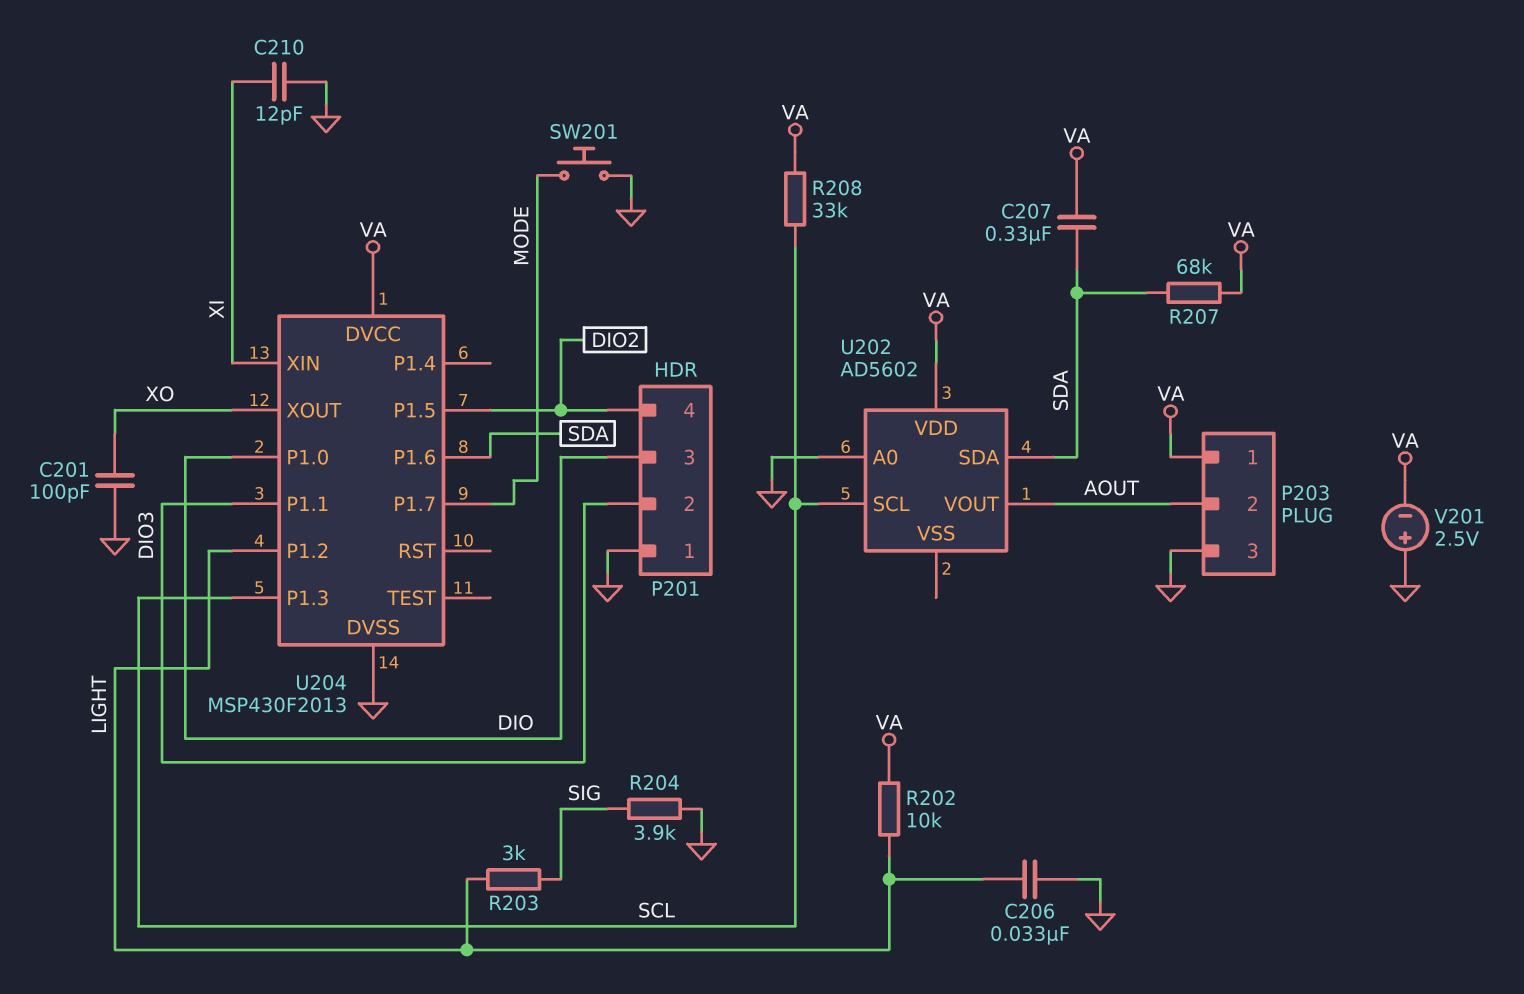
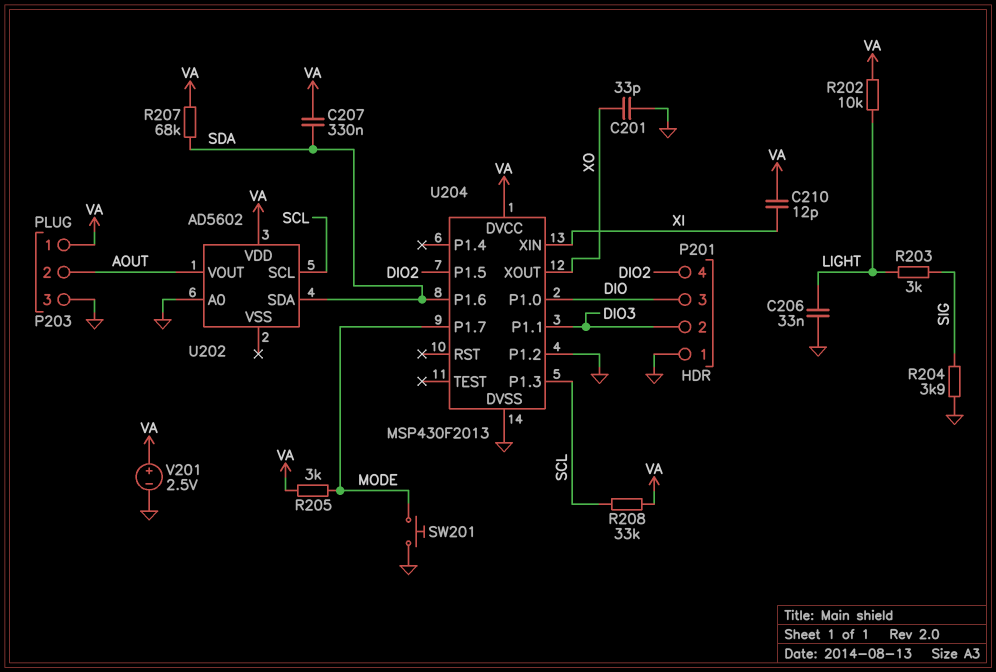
C201: 100pF (GND, XO) -> 33pF (GND, XO)
C210: 12pF (GND, XI) -> 12pF (VA, XI)
R205: none -> 3k (MODE, VA)
U204 pin P1.2: LIGHT -> GND
V201: 2.5V (plus GND, minus VA) -> 2.5V (plus VA, minus GND)

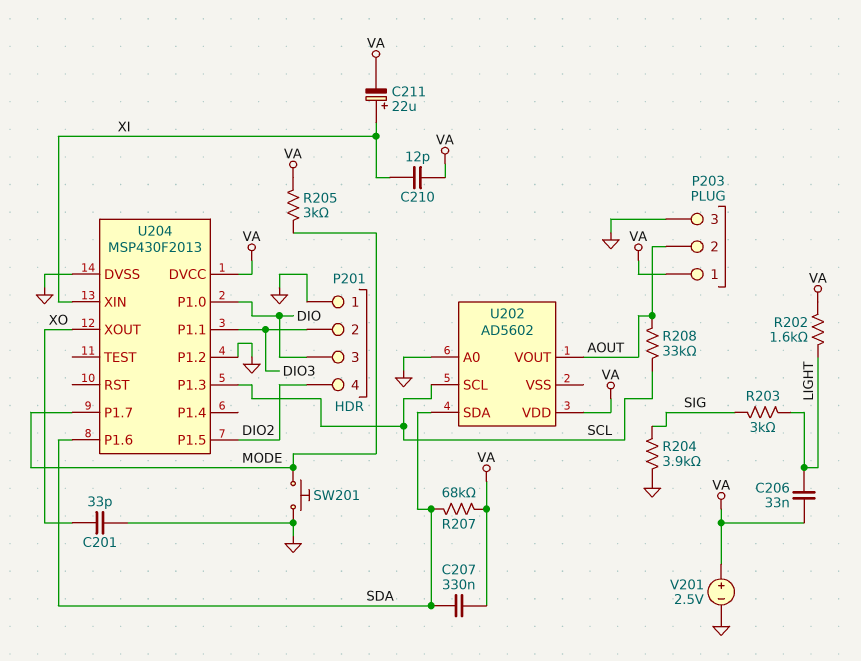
C206: 33nF (GND, LIGHT) -> 33nF (LIGHT, VA)
C211: none -> 22uF (plus XI, minus VA)
R202: 10k (LIGHT, VA) -> 1.6k (LIGHT, VA)
R208: 33k (SCL, VA) -> 33k (AOUT, SCL)

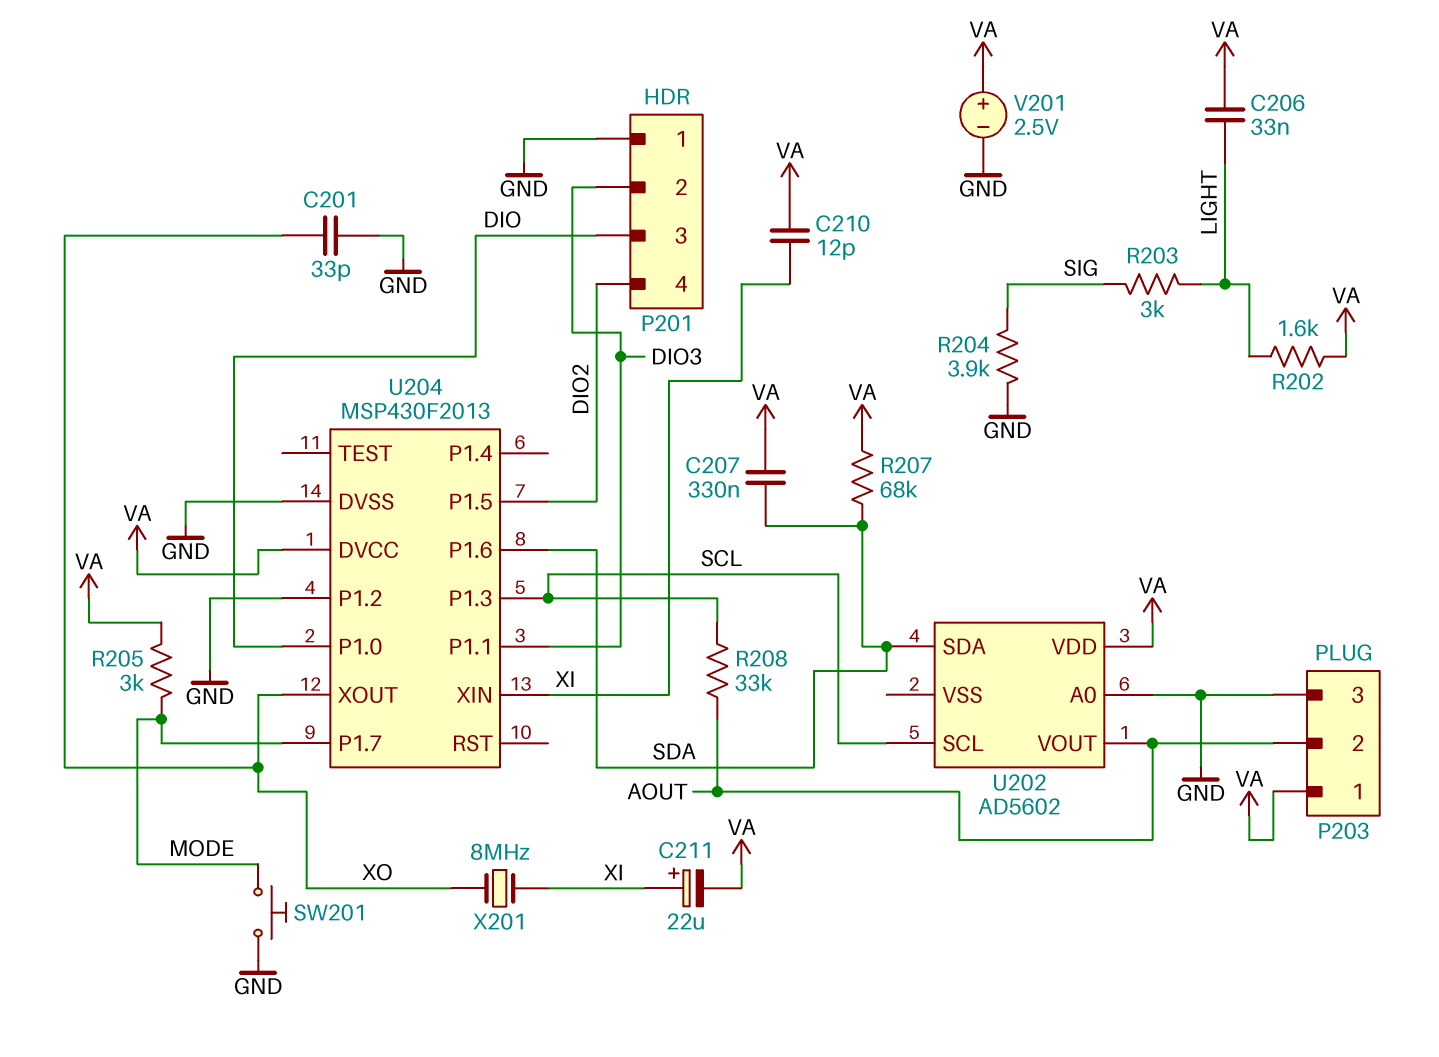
X201: none -> 8MHz (XI, XO)

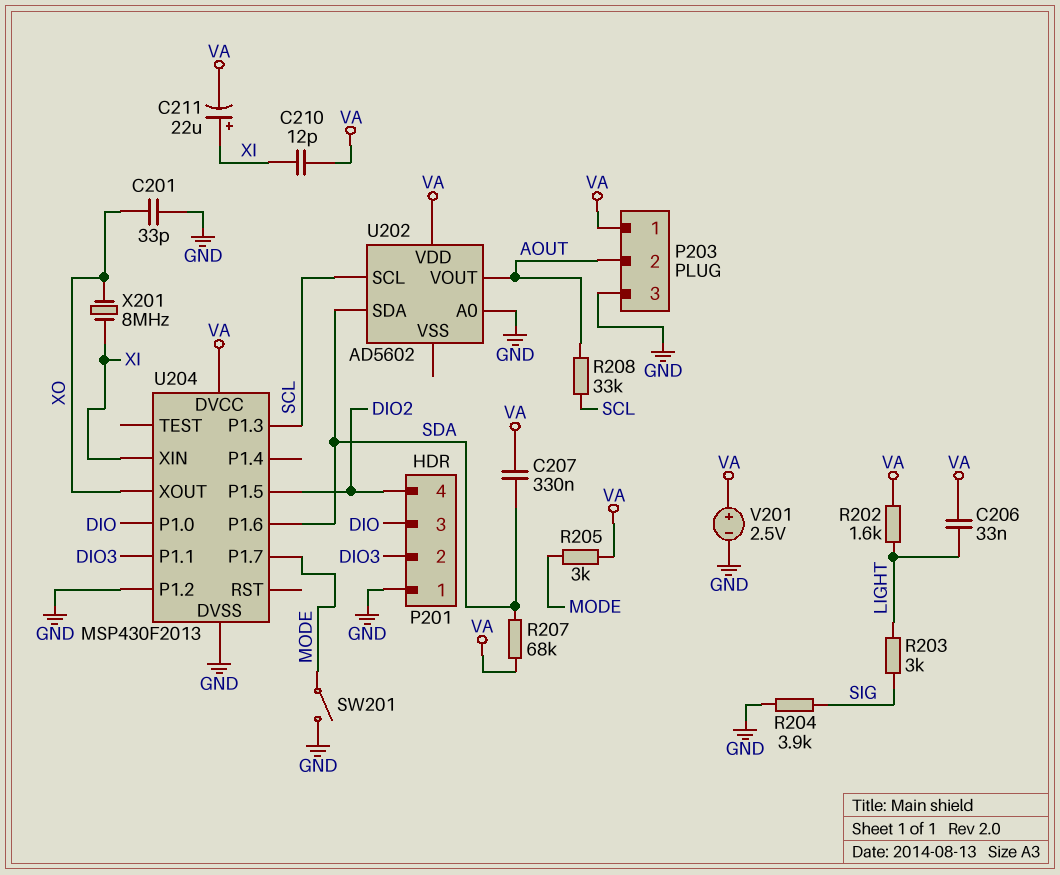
SW201: button (GND, MODE) -> switch (GND, MODE)

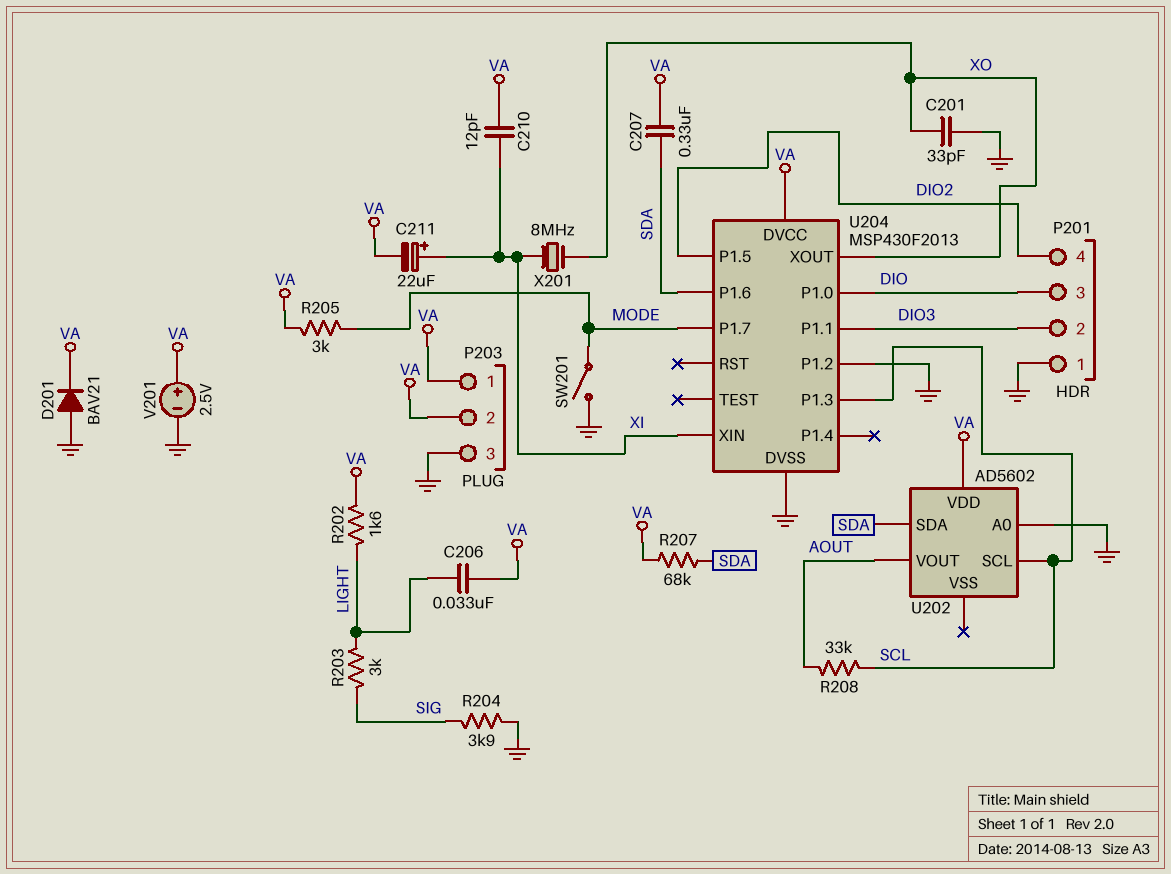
D201: none -> diode BAV21 (A GND, K VA)
P203 pin 2: AOUT -> VA

